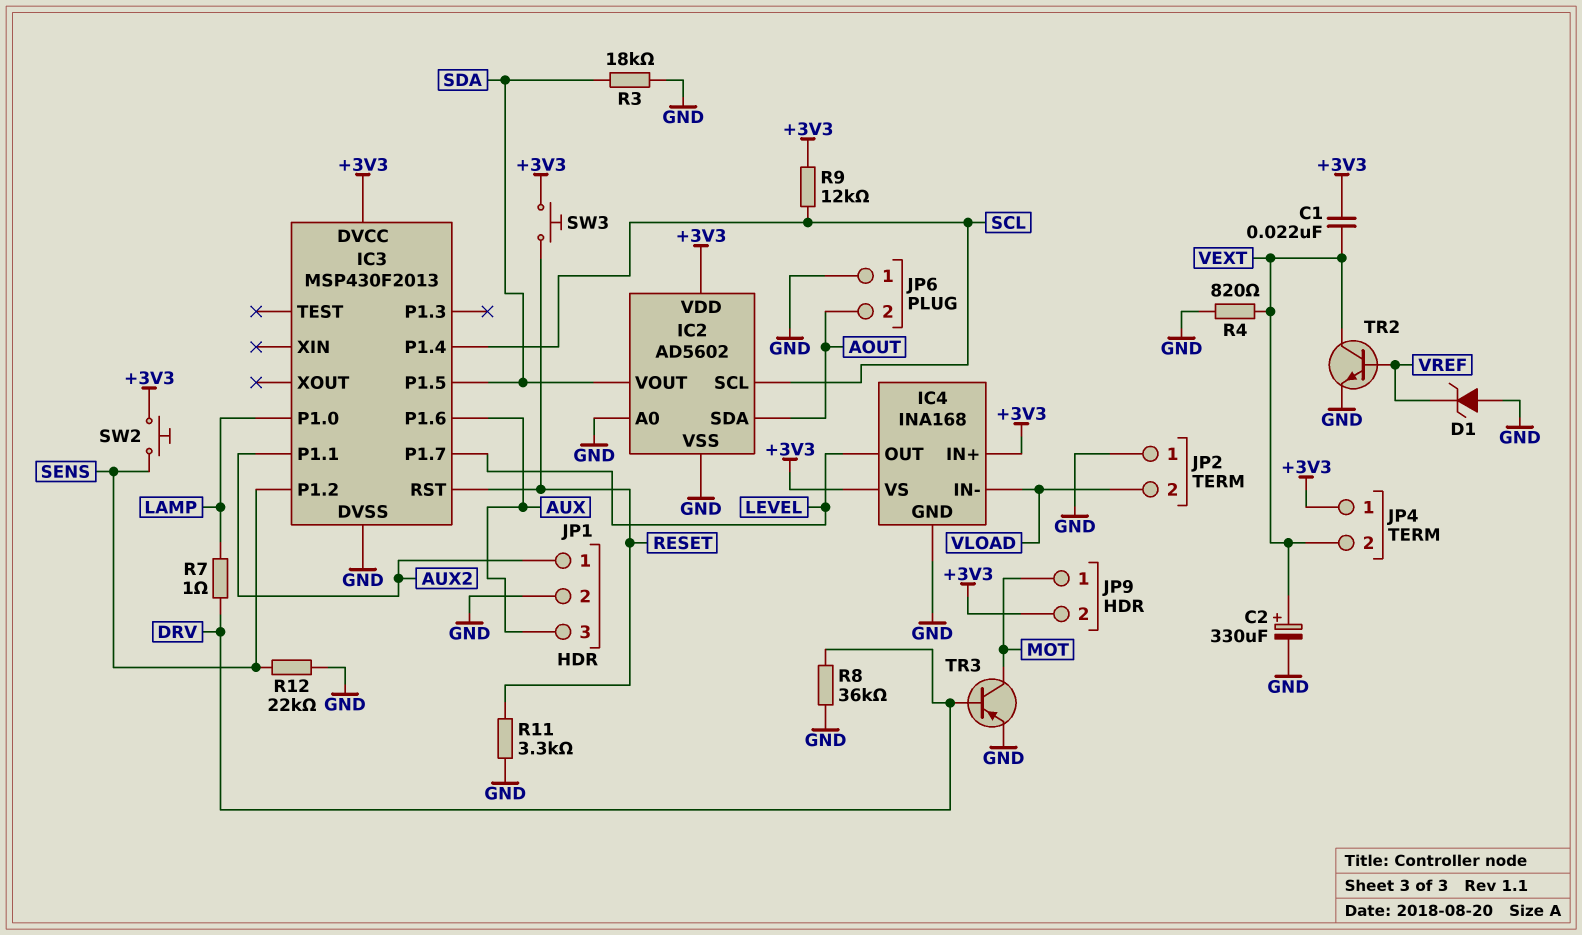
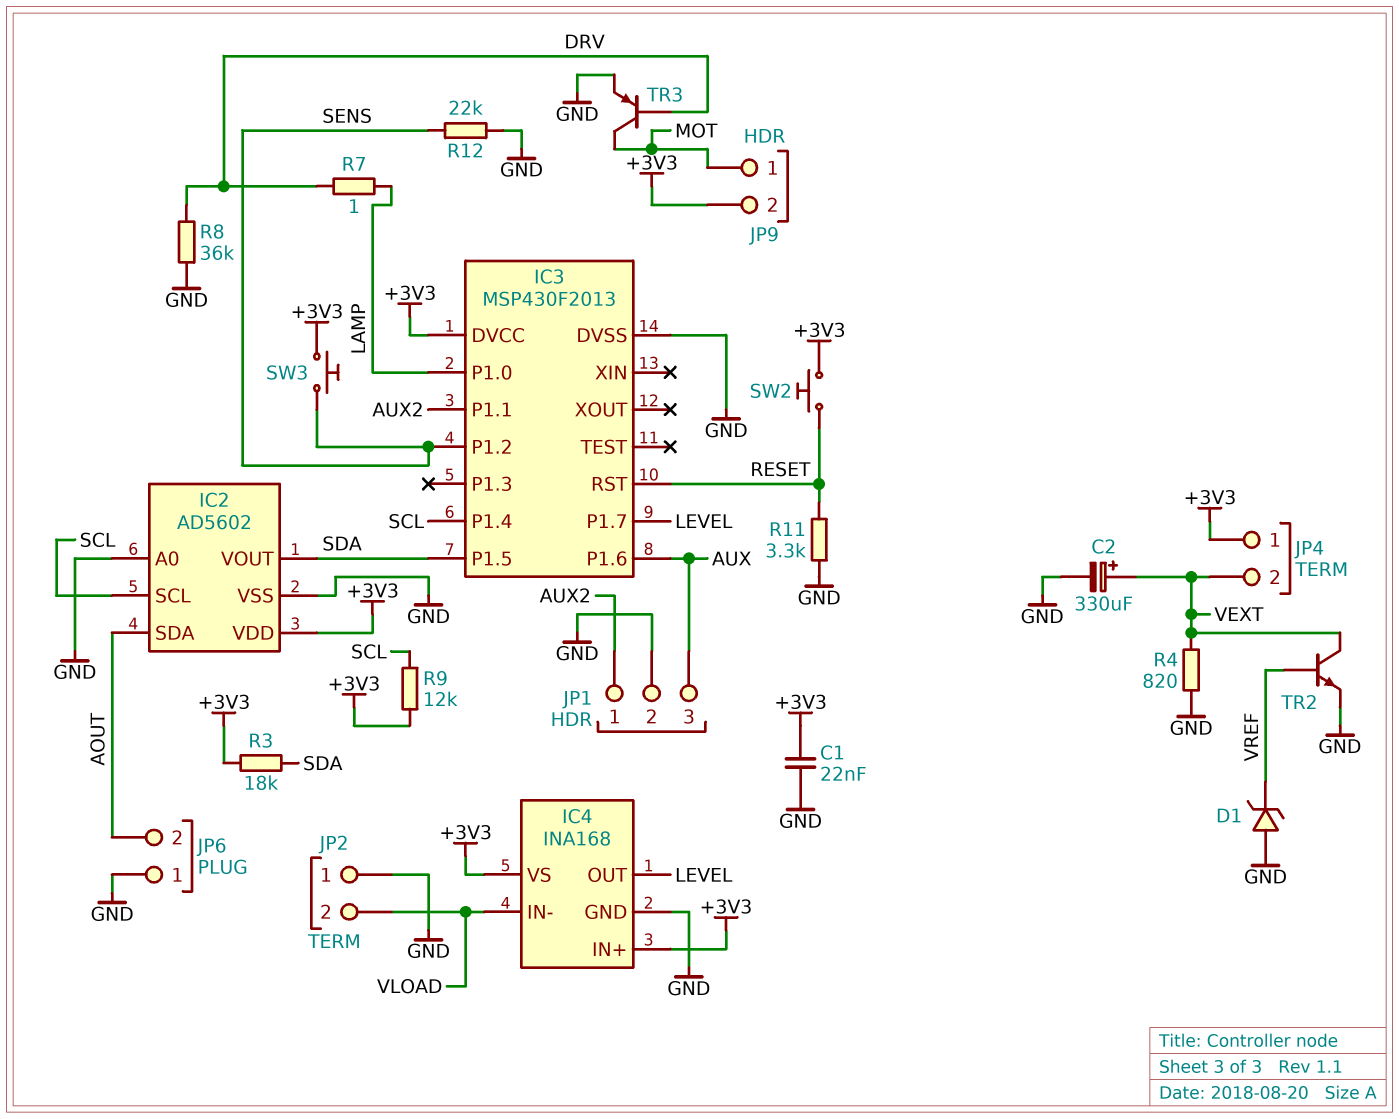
C1: 22nF (+3V3, VEXT) -> 22nF (+3V3, GND)
R3: 18k (GND, SDA) -> 18k (+3V3, SDA)
SW2: button (+3V3, SENS) -> button (+3V3, RESET)
SW3: button (+3V3, RESET) -> button (+3V3, SENS)

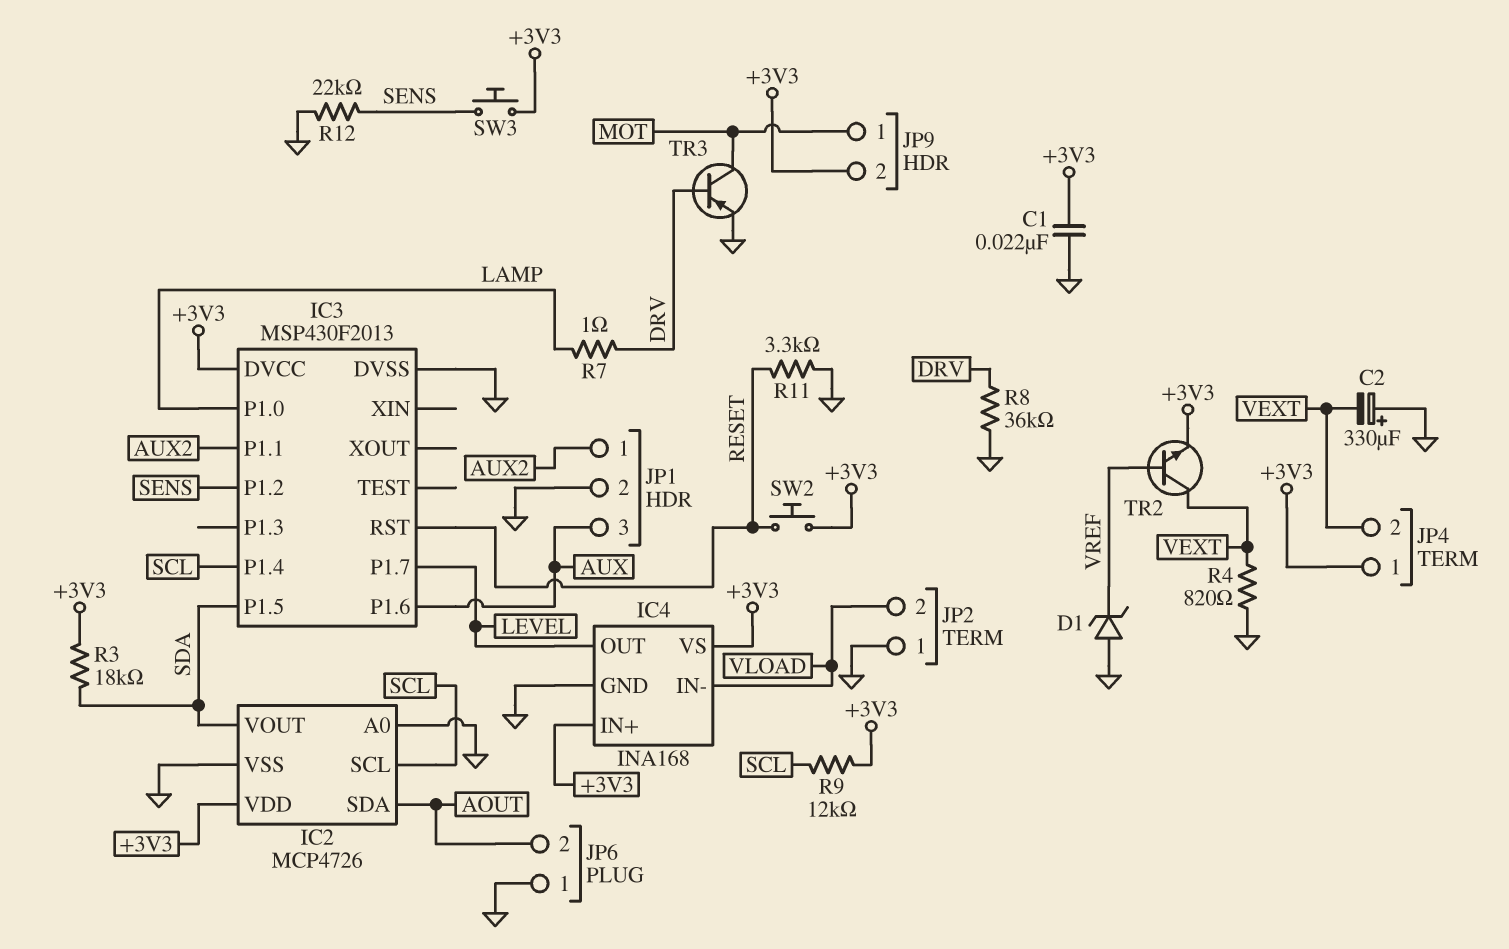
C2: 330uF (plus VEXT, minus GND) -> 330uF (plus GND, minus VEXT)
IC2: AD5602 -> MCP4726
TR2: NPN (B VREF, C VEXT, E GND) -> NPN (B VREF, C VEXT, E +3V3)

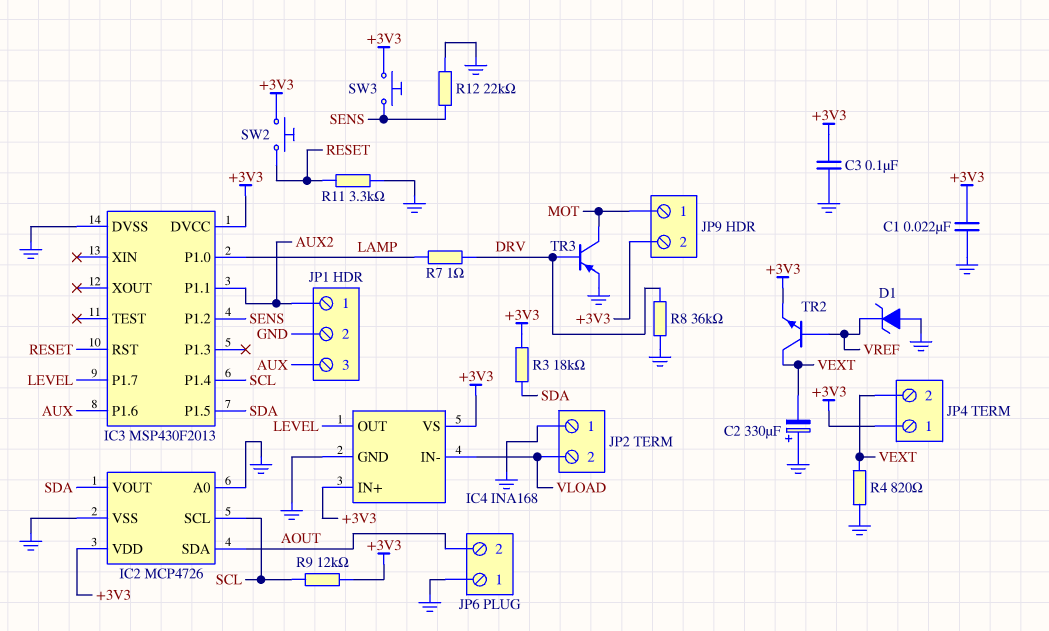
C3: none -> 100nF (+3V3, GND)

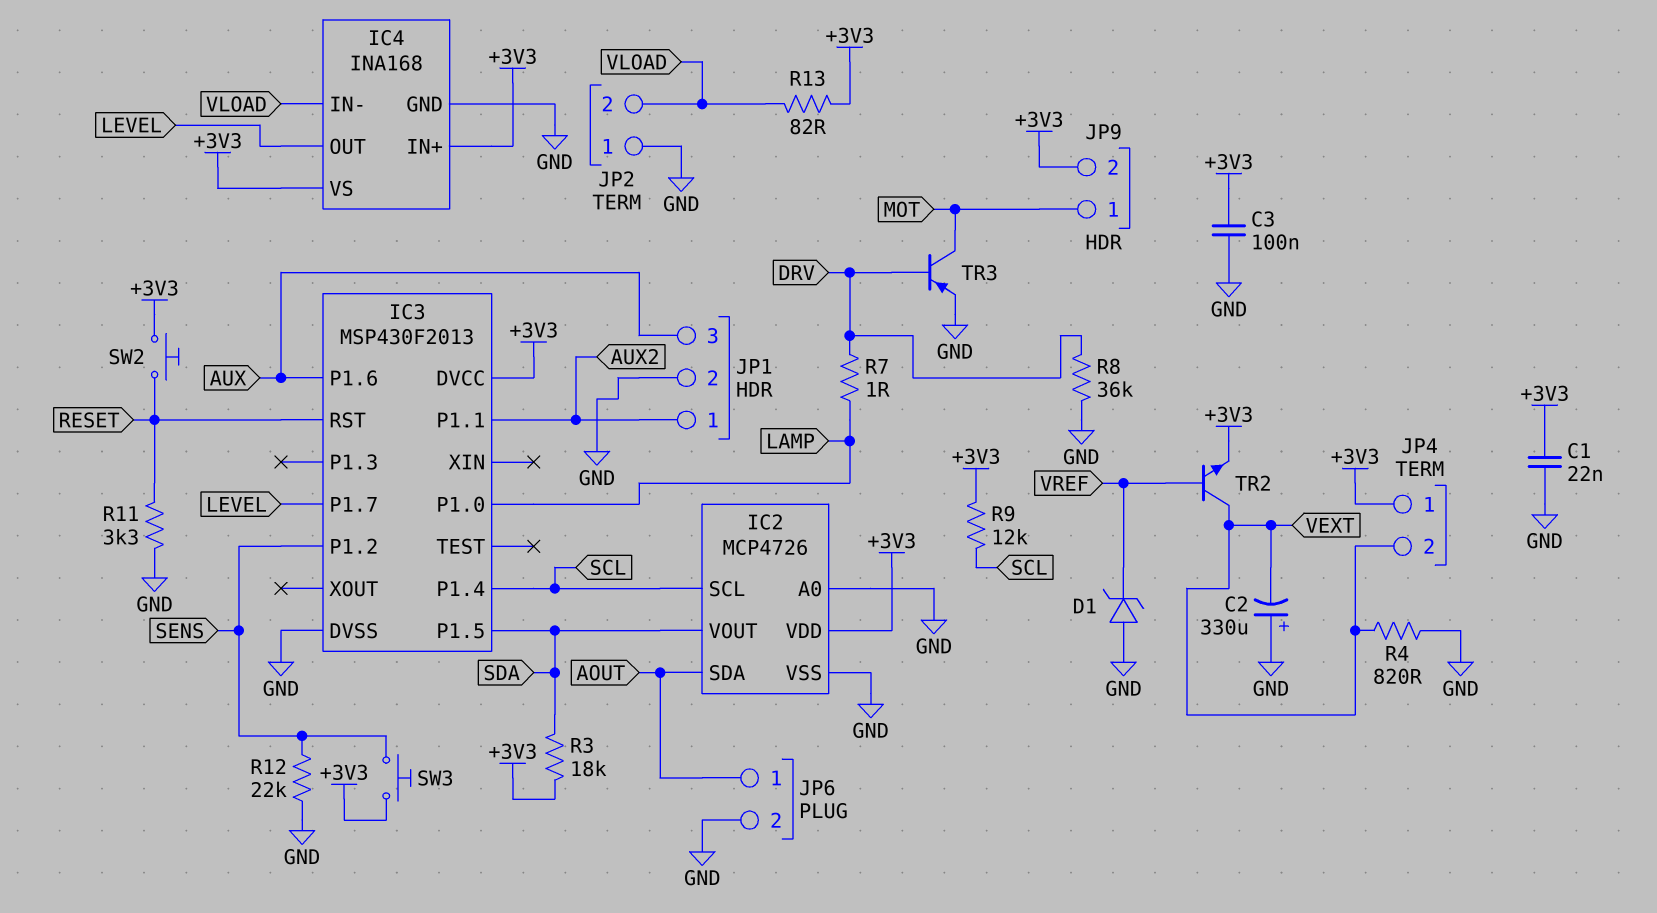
JP6 pin 1: GND -> AOUT
JP6 pin 2: AOUT -> GND
R13: none -> 82 (+3V3, VLOAD)

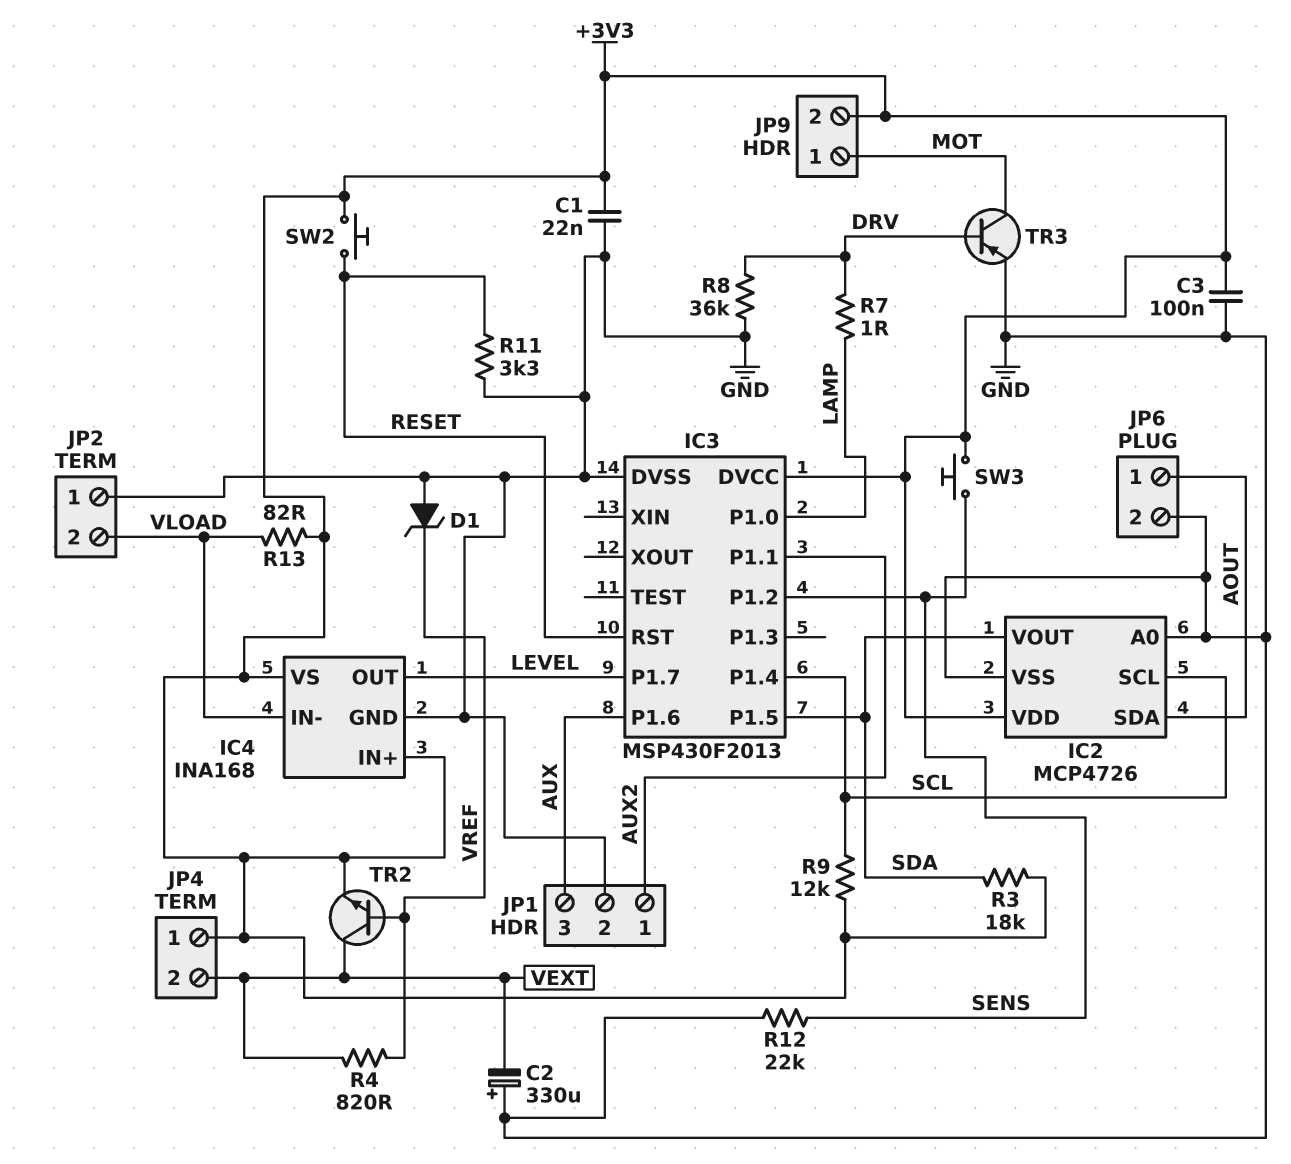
R4: 820 (GND, VEXT) -> 820 (VEXT, VREF)

